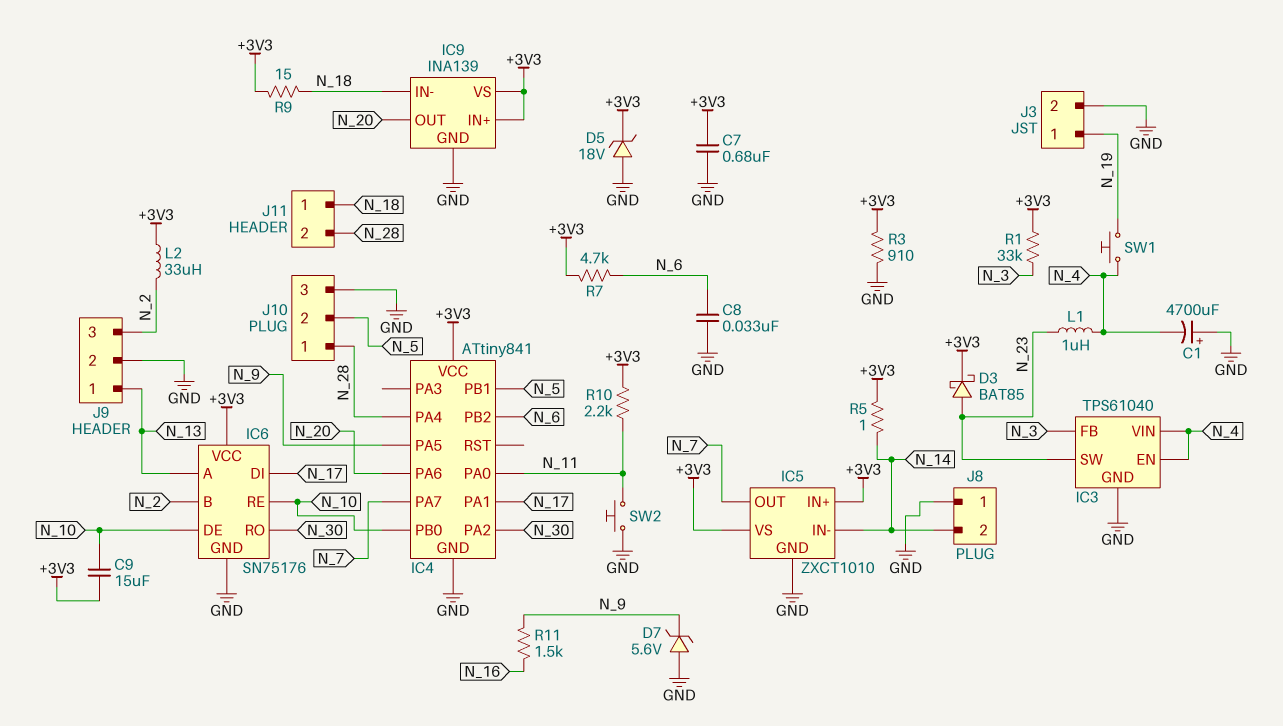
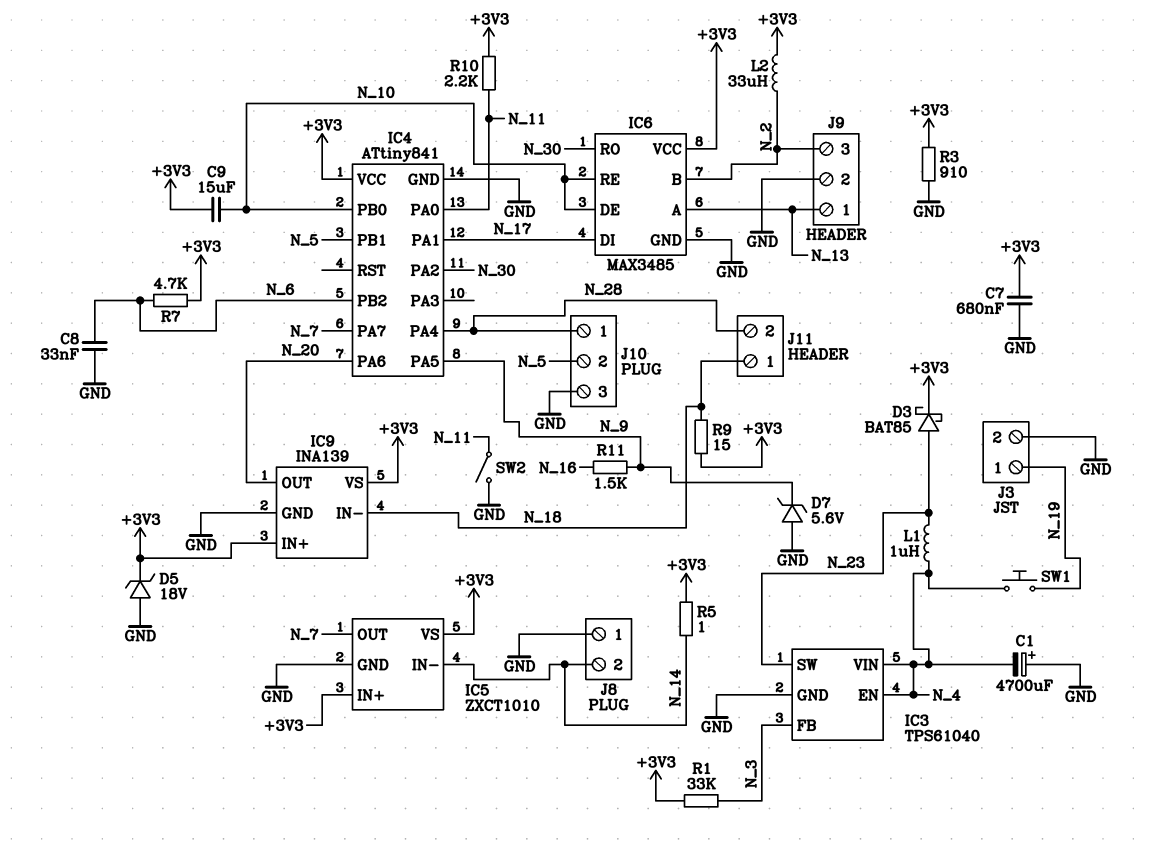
IC6: SN75176 -> MAX3485
SW2: button (GND, N_11) -> switch (GND, N_11)

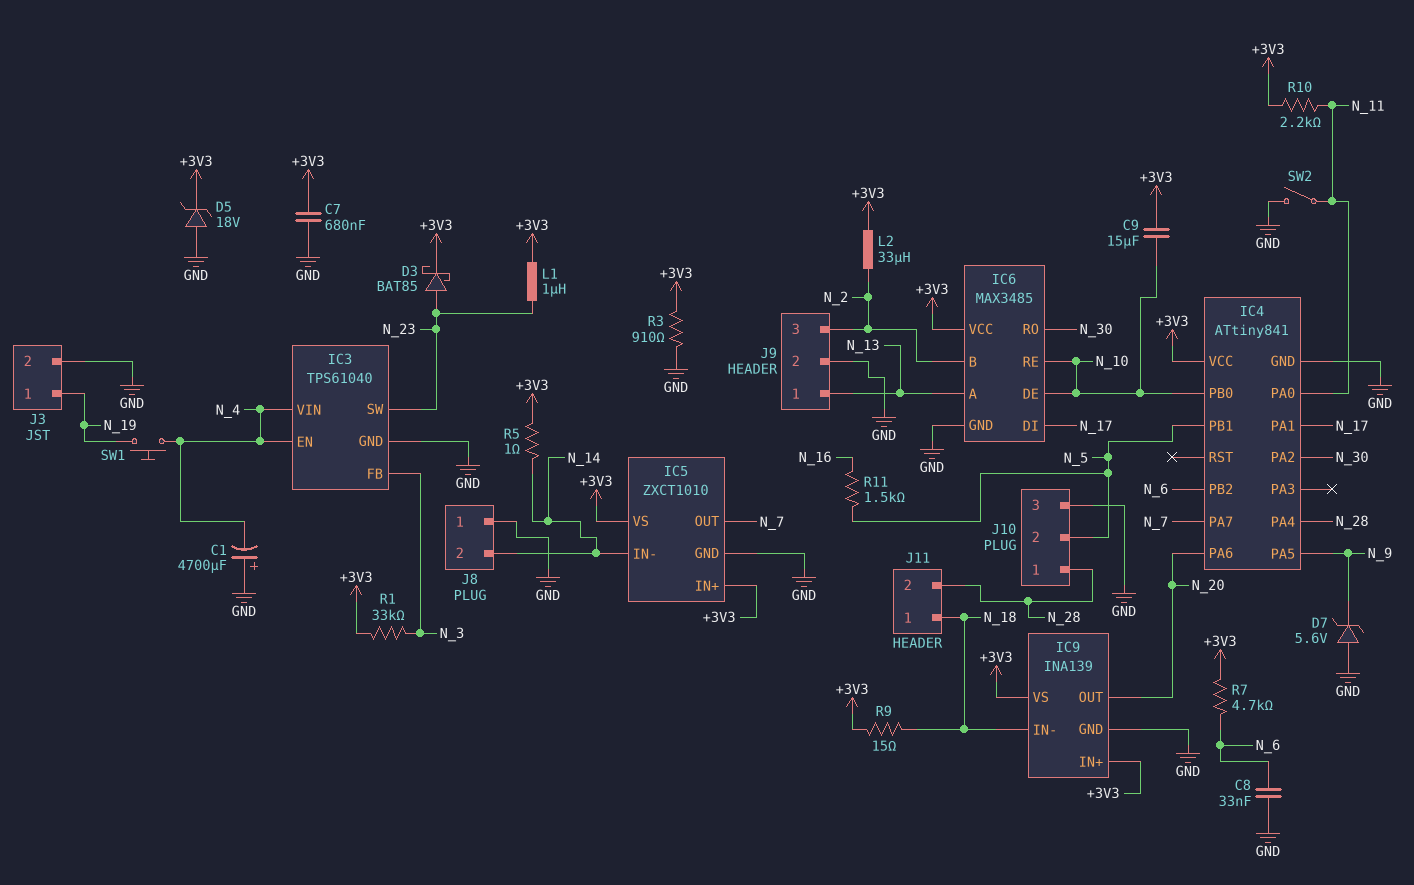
L1: 1uH (N_4, N_23) -> 1uH (+3V3, N_23)
R11: 1.5k (N_9, N_16) -> 1.5k (N_5, N_16)

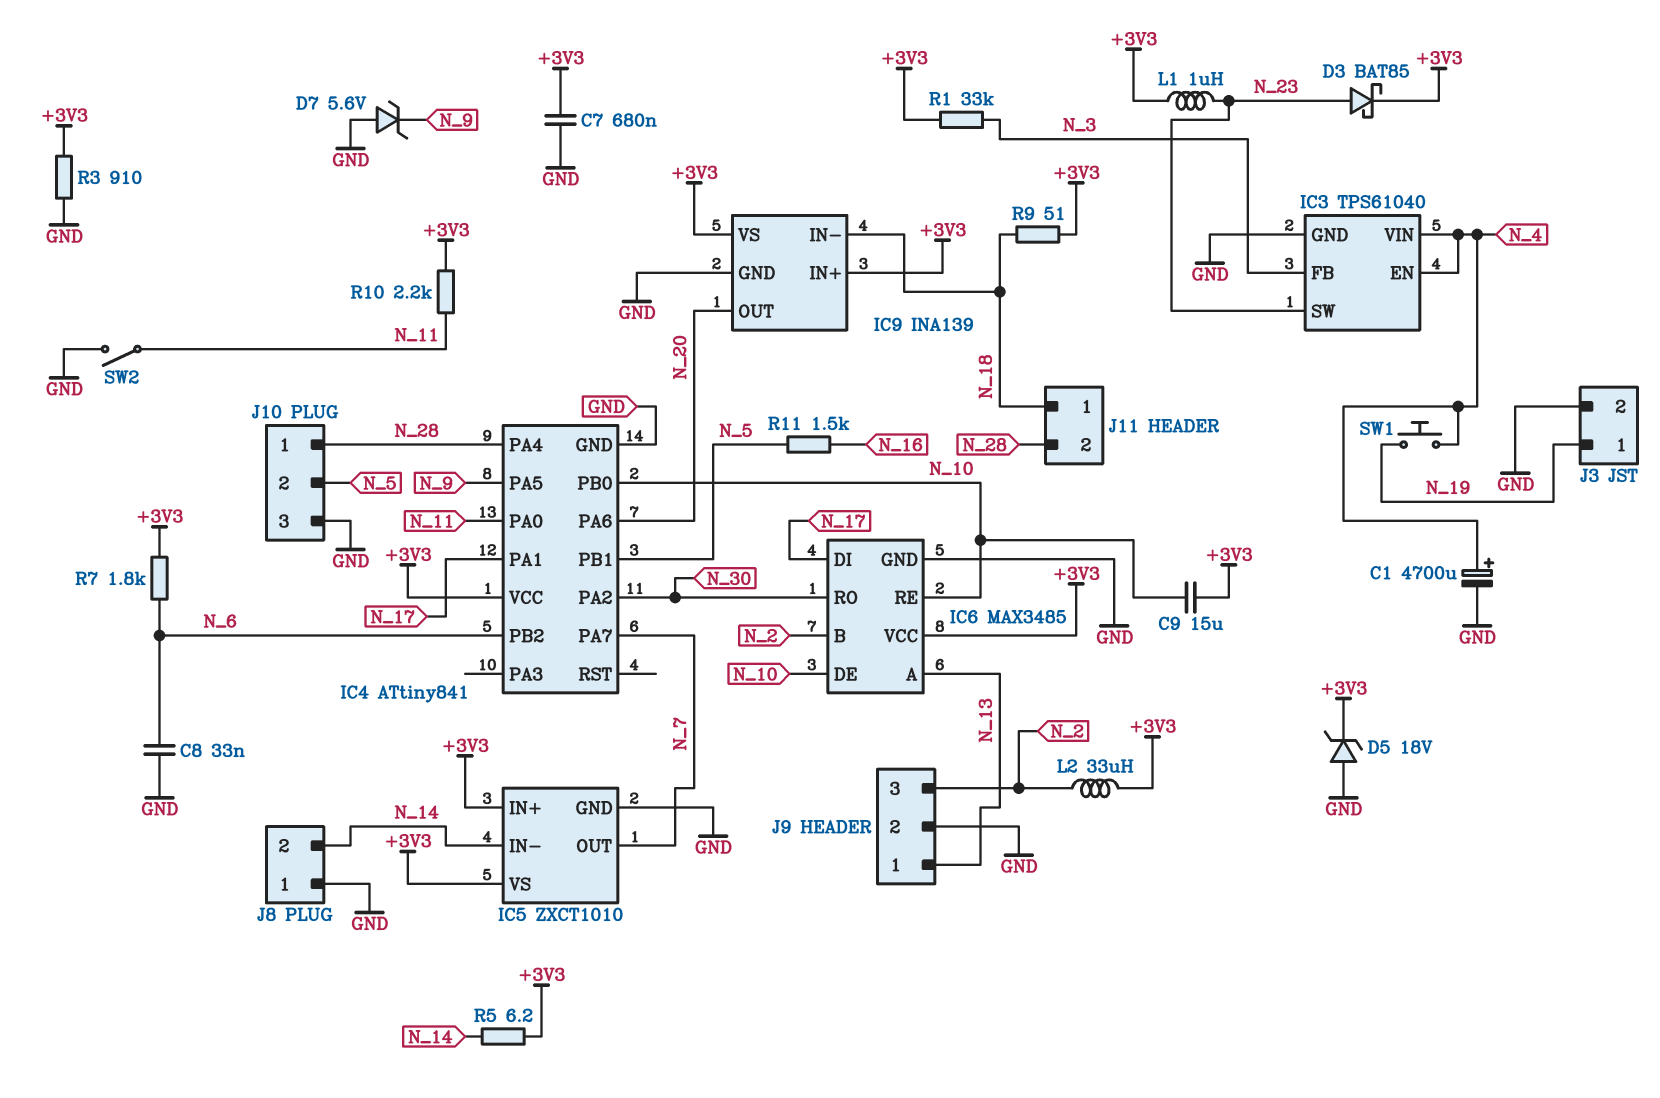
C1: 4700uF (plus GND, minus N_4) -> 4700uF (plus N_4, minus GND)
R5: 1 (+3V3, N_14) -> 6.2 (+3V3, N_14)
R7: 4.7k (+3V3, N_6) -> 1.8k (+3V3, N_6)
R9: 15 (+3V3, N_18) -> 51 (+3V3, N_18)

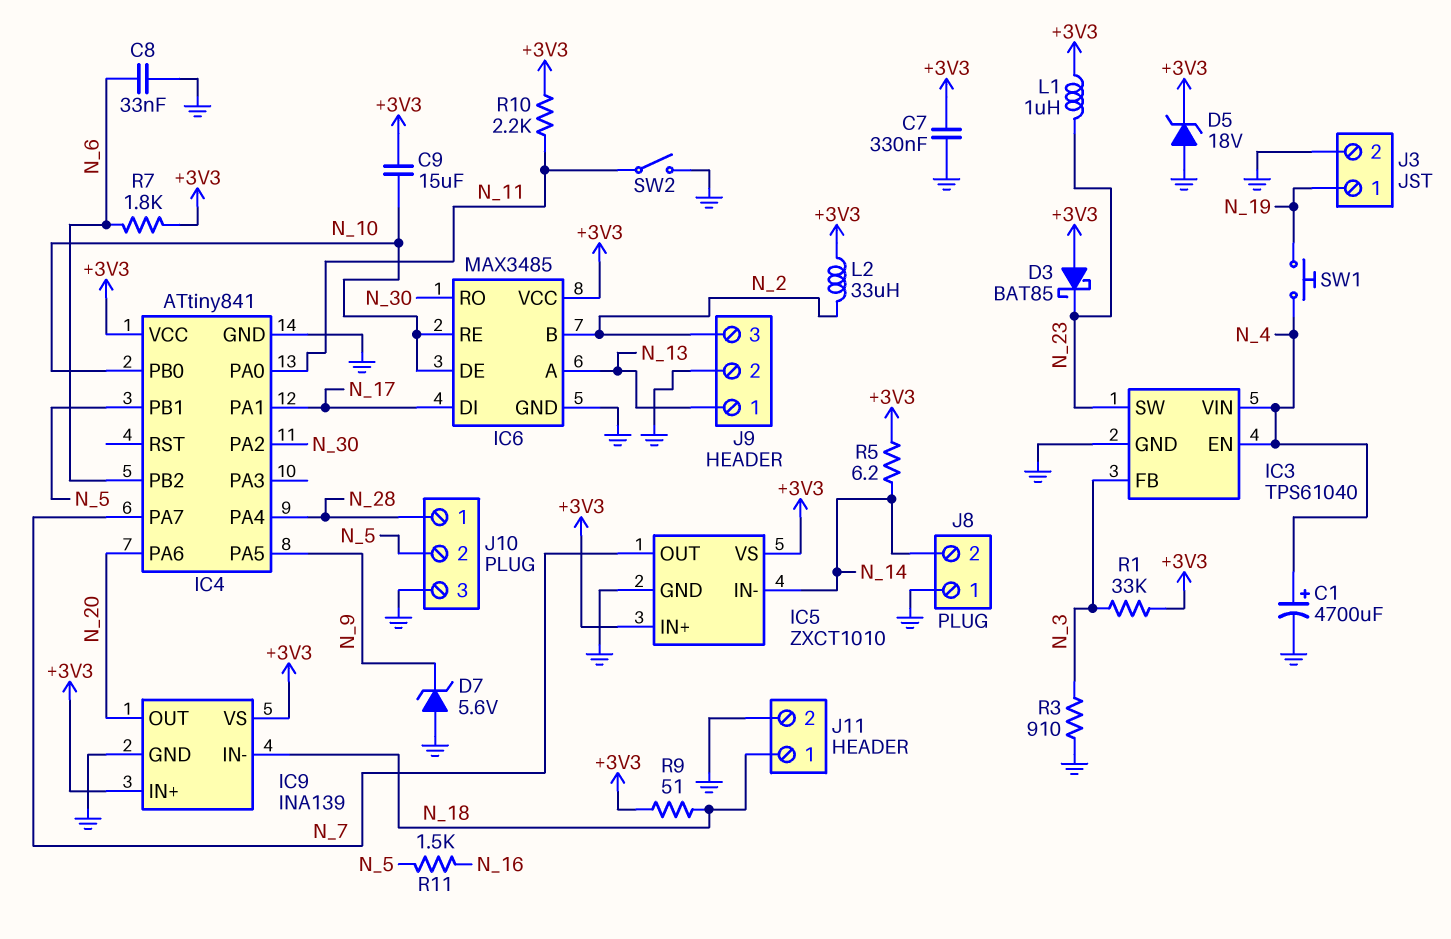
C7: 680nF (+3V3, GND) -> 330nF (+3V3, GND)
D3: schottky BAT85 (A N_23, K +3V3) -> schottky BAT85 (A +3V3, K N_23)
J11 pin 2: N_28 -> GND
R3: 910 (+3V3, GND) -> 910 (GND, N_3)

